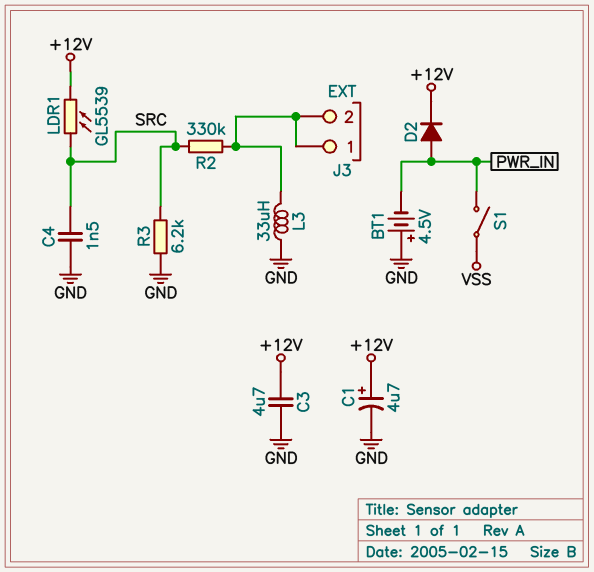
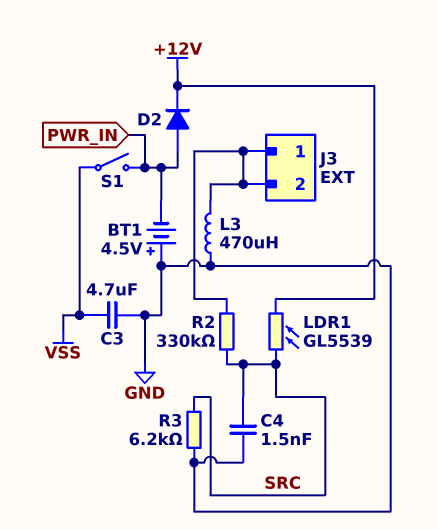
C1: 4.7uF (plus +12V, minus GND) -> none
C3: 4.7uF (+12V, GND) -> 4.7uF (GND, VSS)
L3: 33uH (GND, J3/1) -> 470uH (GND, J3/1)

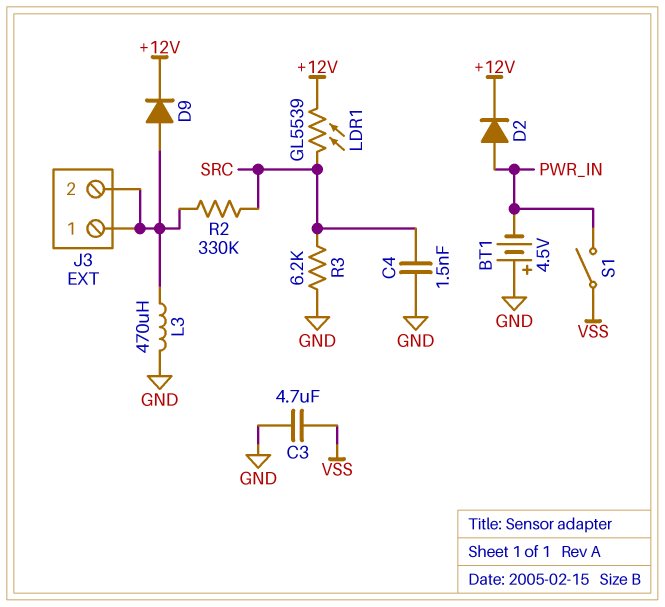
D9: none -> diode (A J3/1, K +12V)

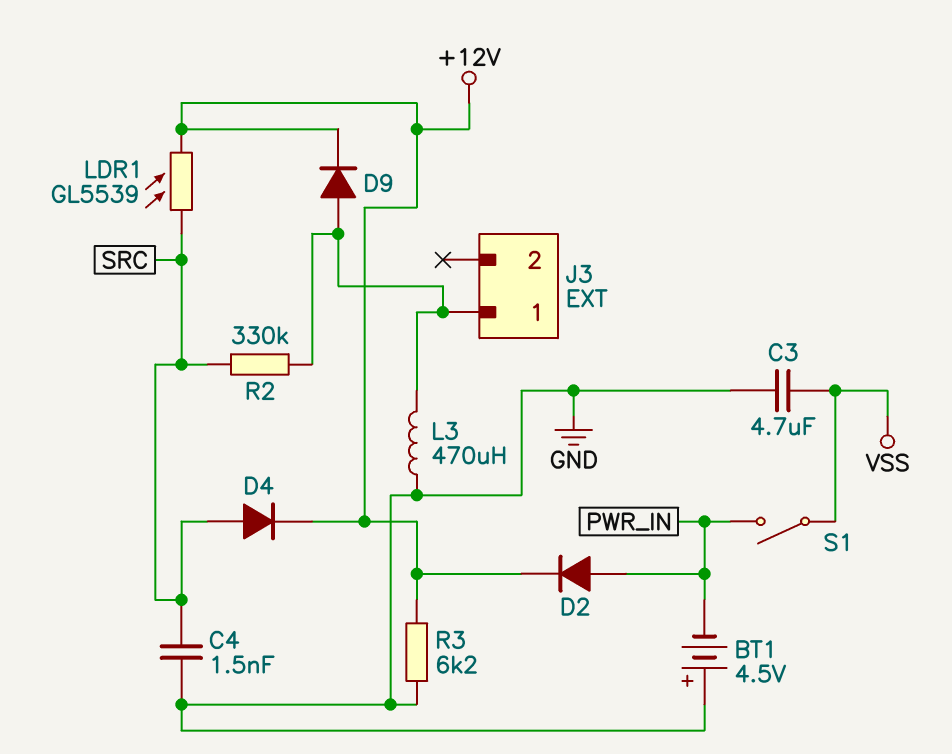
D4: none -> diode (A SRC, K +12V)
J3 pin 2: J3/1 -> none
R3: 6.2k (GND, SRC) -> 6.2k (+12V, GND)

